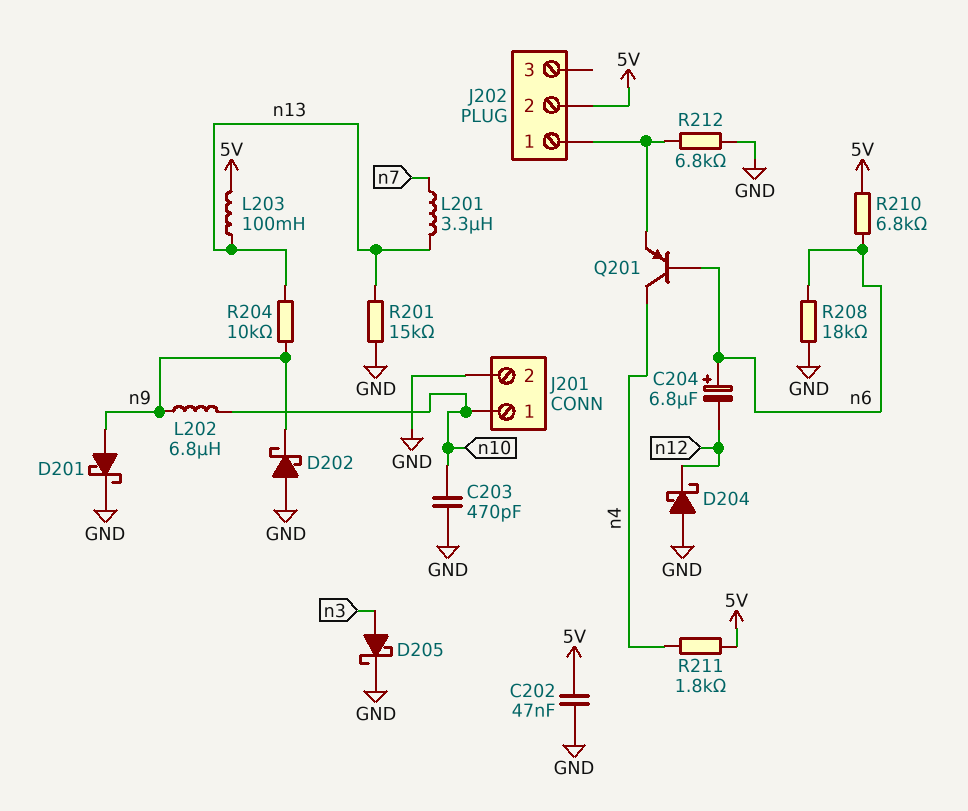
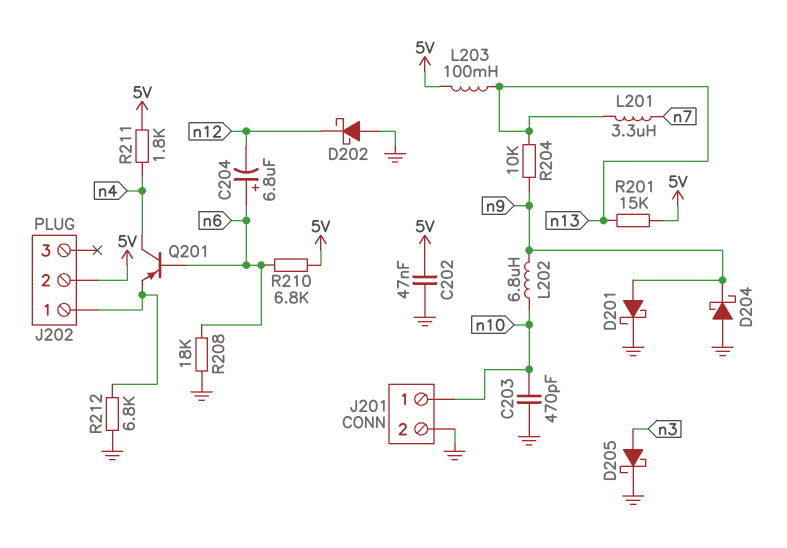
D202: schottky (A GND, K n9) -> schottky (A GND, K n12)
D204: schottky (A GND, K n12) -> schottky (A GND, K n9)
R201: 15k (GND, n13) -> 15k (5V, n13)

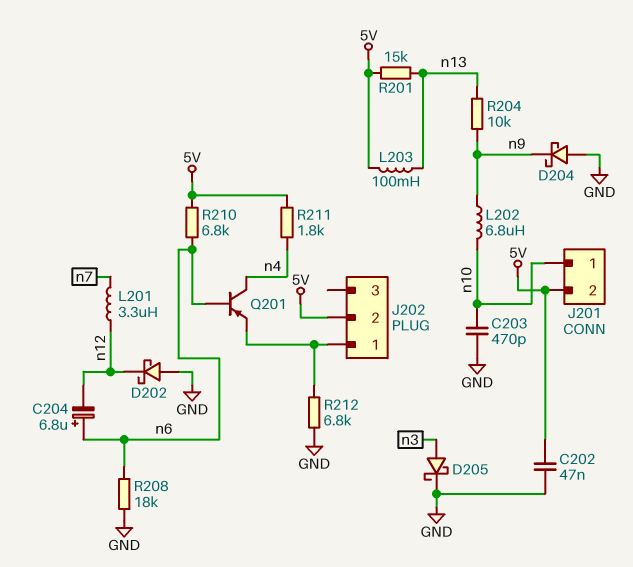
D201: schottky (A n9, K GND) -> none
J201 pin 2: GND -> 5V
L201: 3.3uH (n7, n13) -> 3.3uH (n7, n12)

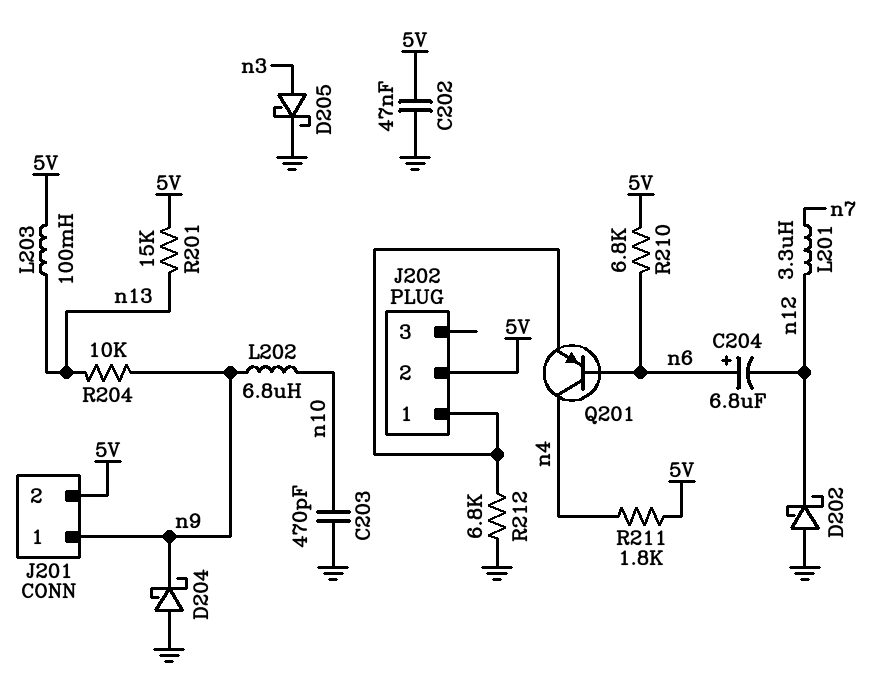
J201 pin 1: n10 -> n9
R208: 18k (GND, n6) -> none

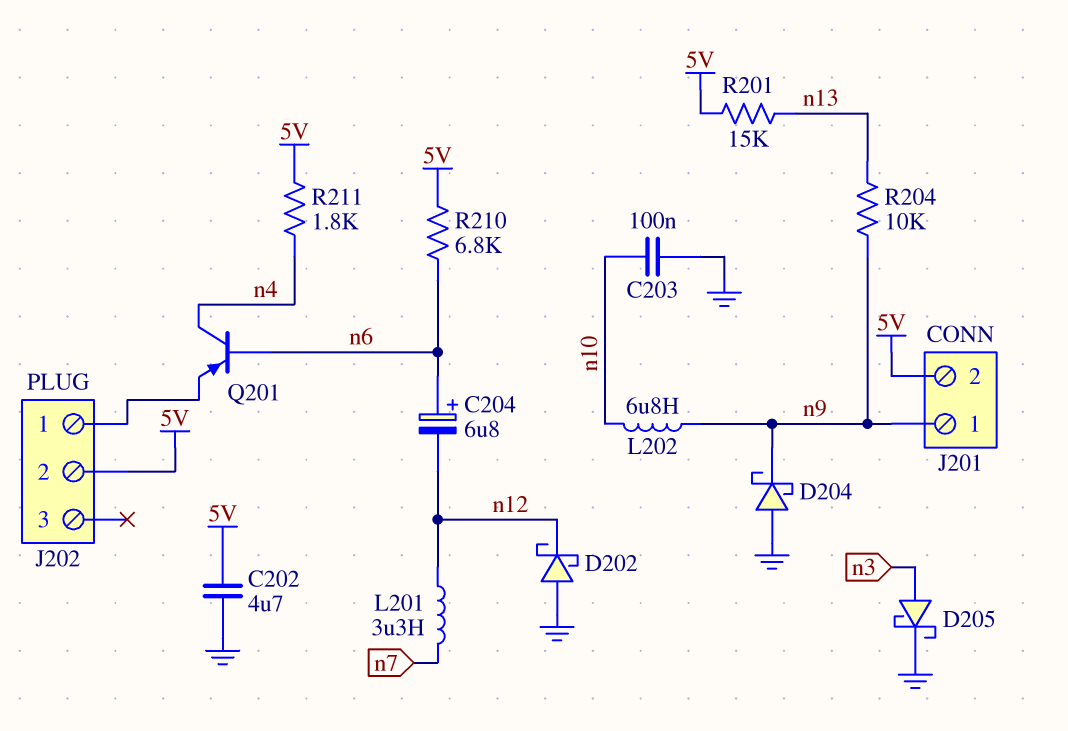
C202: 47nF (5V, GND) -> 4.7uF (5V, GND)
C203: 470pF (GND, n10) -> 100nF (GND, n10)
L203: 100mH (5V, n13) -> none
R212: 6.8k (GND, J202/1) -> none

